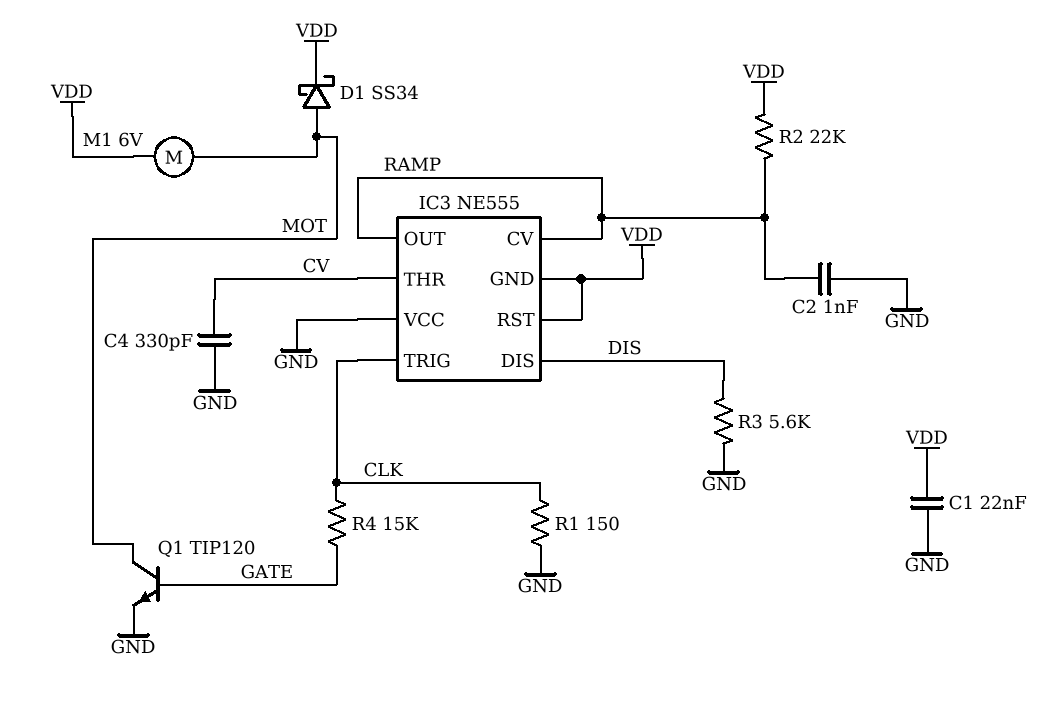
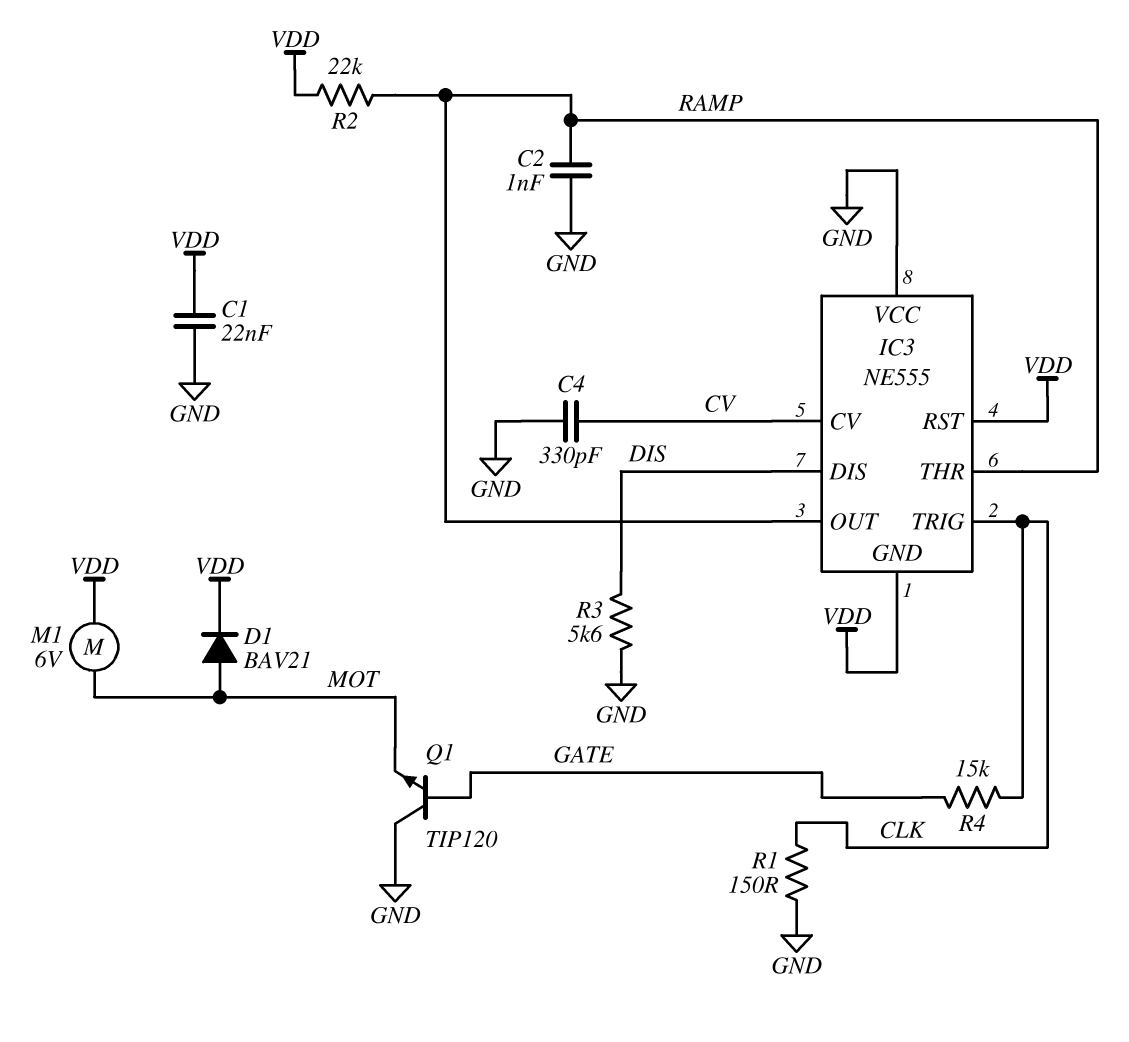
D1: schottky SS34 (A MOT, K VDD) -> diode BAV21 (A MOT, K VDD)
IC3 pin CV: RAMP -> CV
IC3 pin THR: CV -> RAMP
Q1: NPN TIP120 (B GATE, C MOT, E GND) -> NPN TIP120 (B GATE, C GND, E MOT)

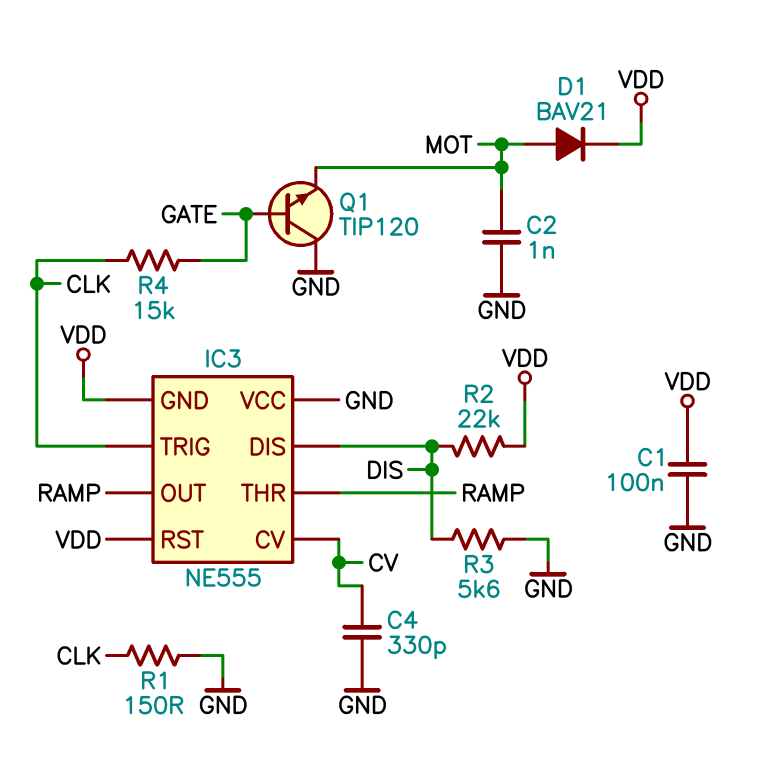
C1: 22nF (GND, VDD) -> 100nF (GND, VDD)
C2: 1nF (GND, RAMP) -> 1nF (GND, MOT)
M1: motor 6V (MOT, VDD) -> none
R2: 22k (RAMP, VDD) -> 22k (DIS, VDD)

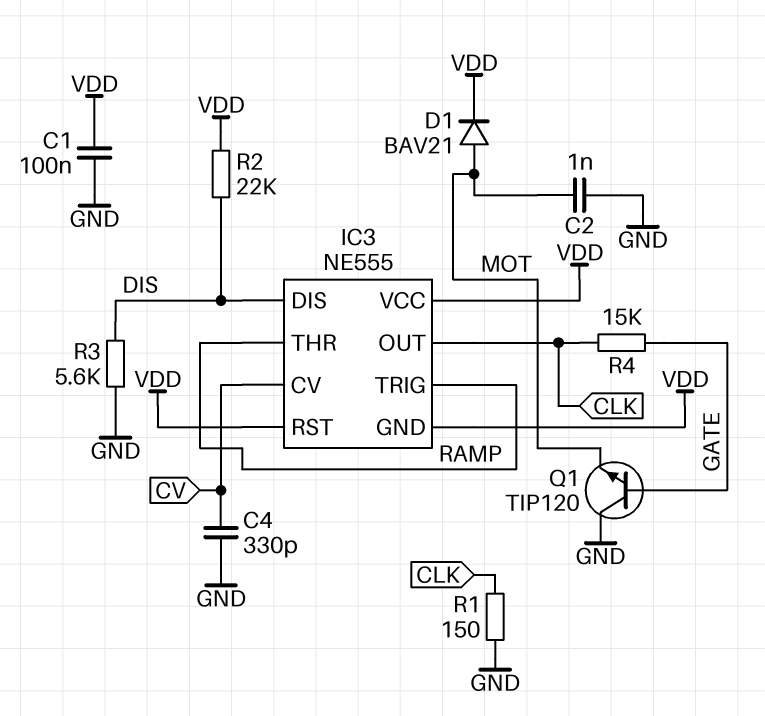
IC3 pin OUT: RAMP -> CLK
IC3 pin TRIG: CLK -> RAMP
IC3 pin VCC: GND -> VDD

